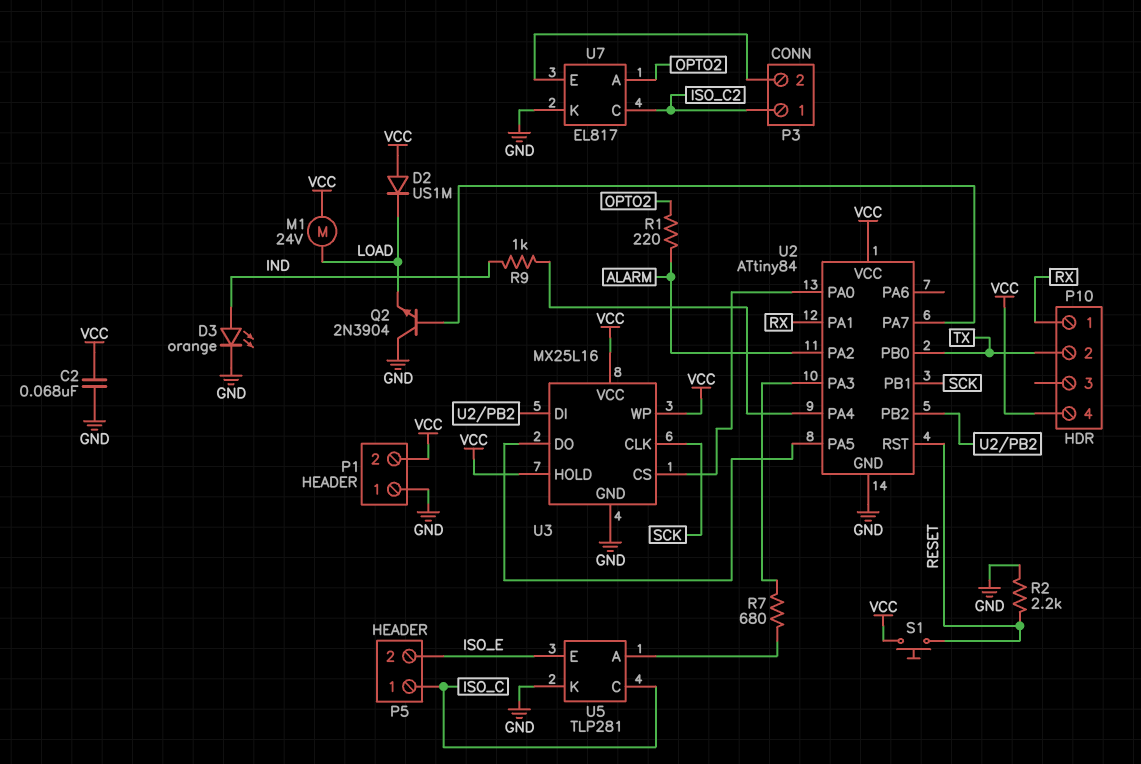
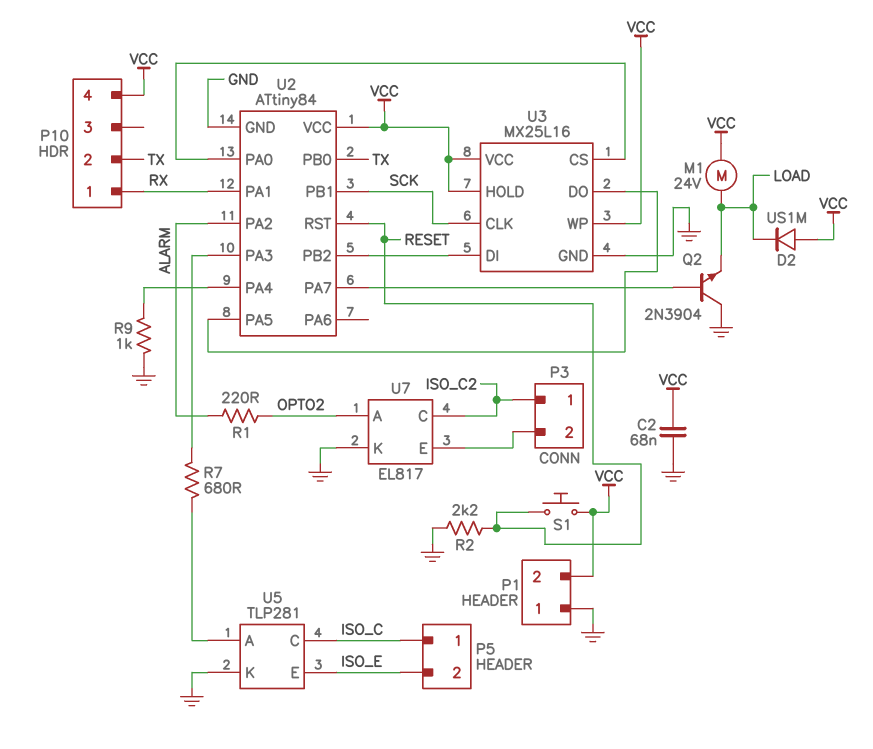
D3: LED orange (A IND, K GND) -> none
R9: 1k (IND, U2/PA4) -> 1k (GND, U2/PA4)

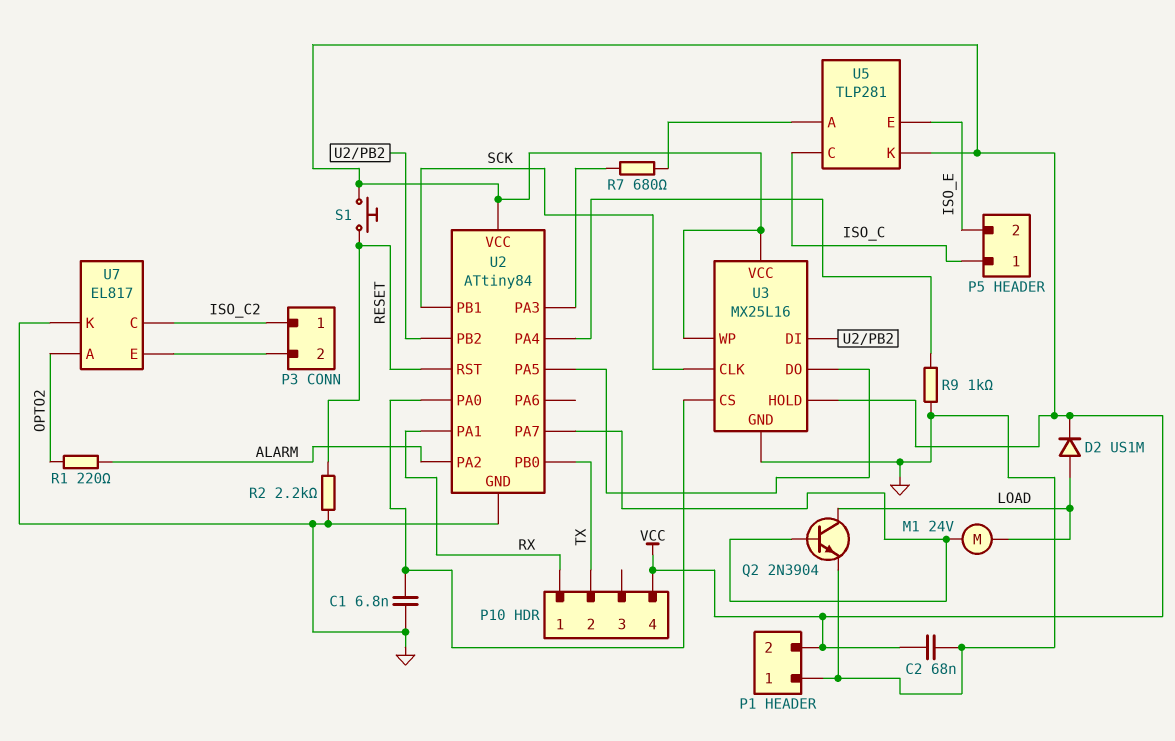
C1: none -> 6.8nF (GND, U2/PA0)
D2: diode US1M (A VCC, K LOAD) -> diode US1M (A LOAD, K VCC)
M1: motor 24V (LOAD, VCC) -> motor 24V (LOAD, U2/PA7)
Q2: NPN 2N3904 (B U2/PA7, C GND, E LOAD) -> NPN 2N3904 (B U2/PA7, C LOAD, E GND)
U5 pin K: GND -> VCC

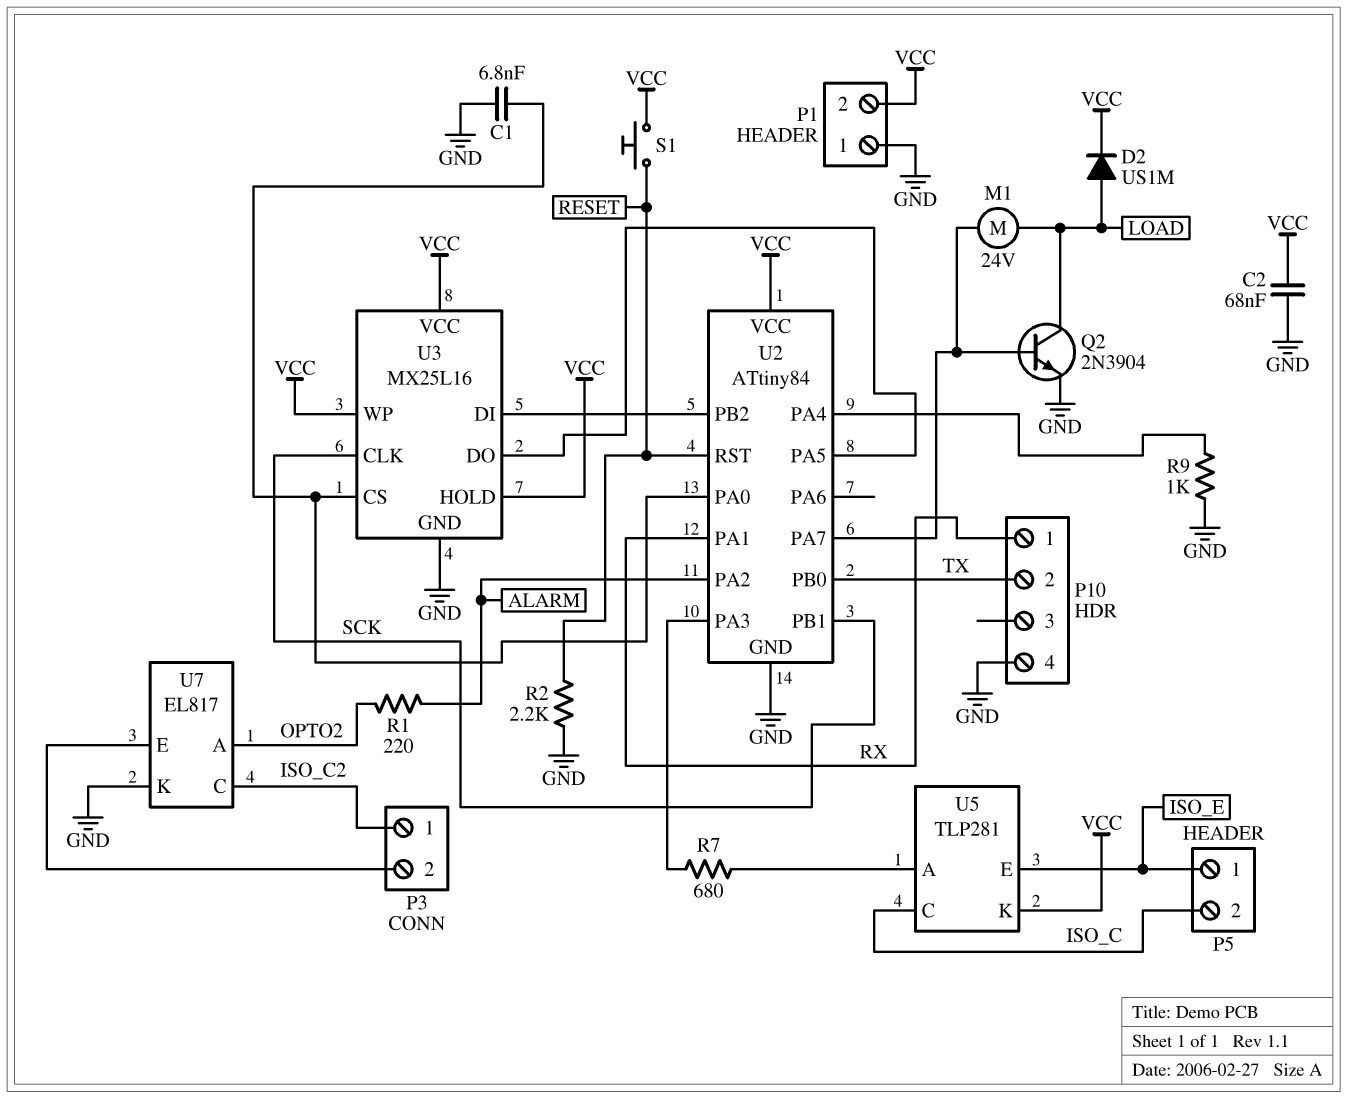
P5 pin 1: ISO_C -> ISO_E
P5 pin 2: ISO_E -> ISO_C
P10 pin 4: VCC -> GND

